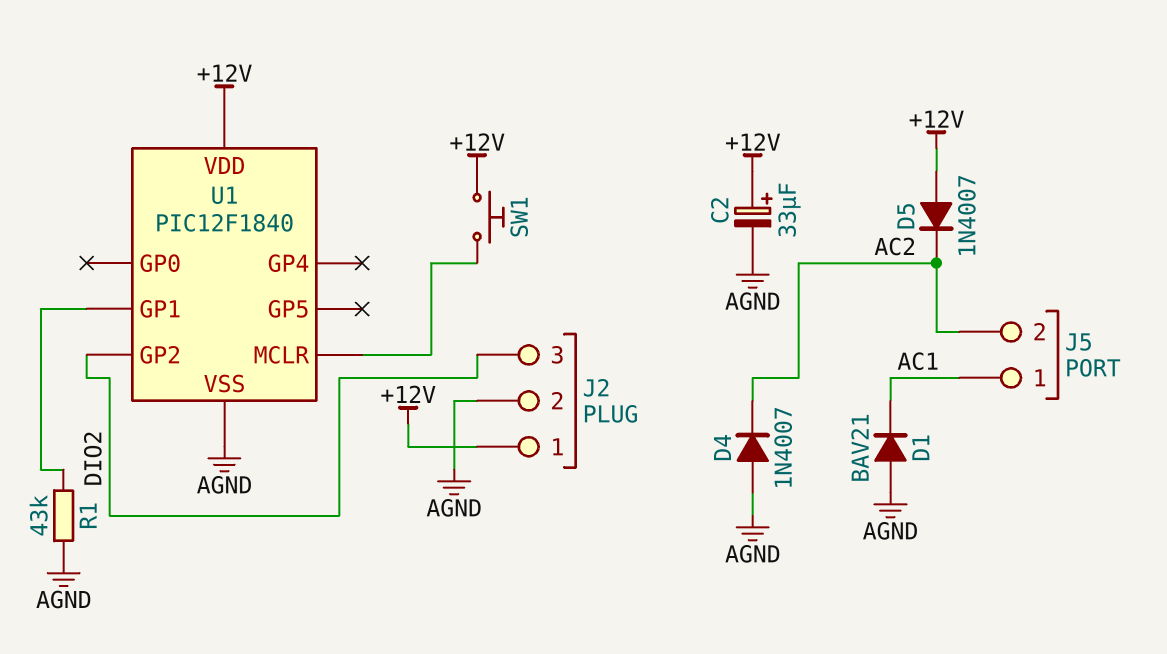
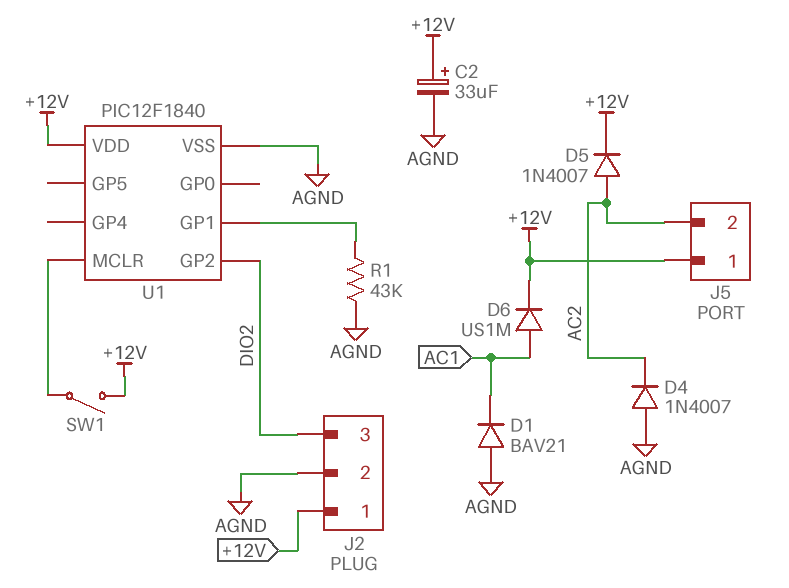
D5: diode 1N4007 (A +12V, K AC2) -> diode 1N4007 (A AC2, K +12V)
D6: none -> diode US1M (A AC1, K +12V)
J5 pin 1: AC1 -> +12V
SW1: button (+12V, U1/MCLR) -> switch (+12V, U1/MCLR)

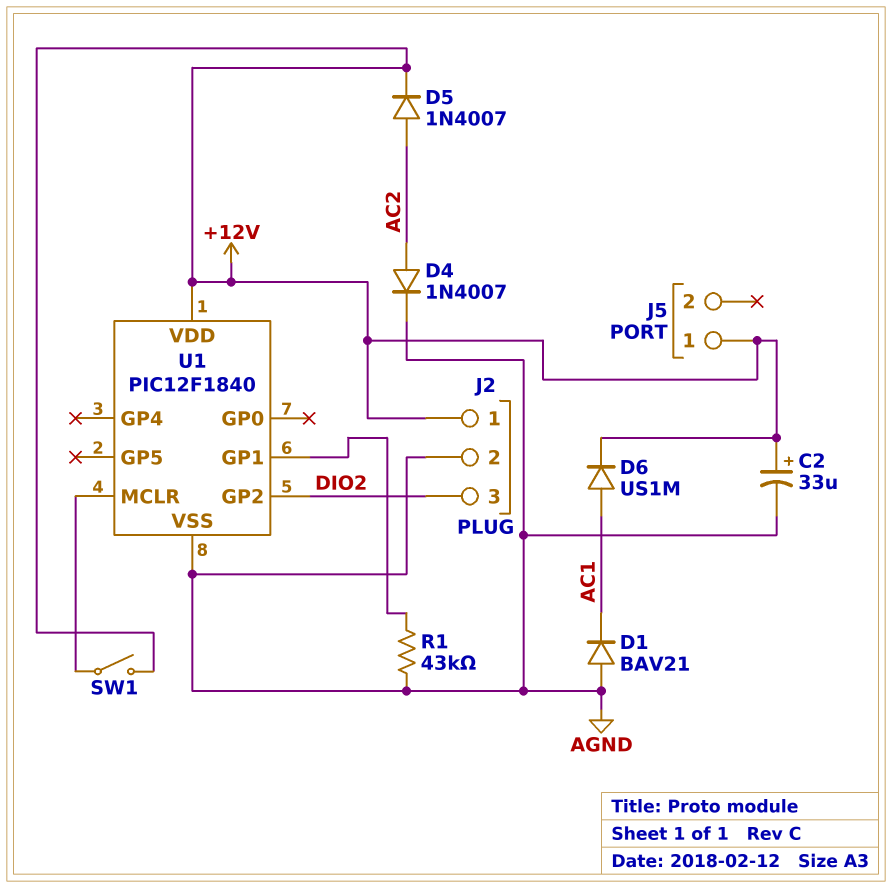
D4: diode 1N4007 (A AGND, K AC2) -> diode 1N4007 (A AC2, K AGND)
J5 pin 2: AC2 -> none

